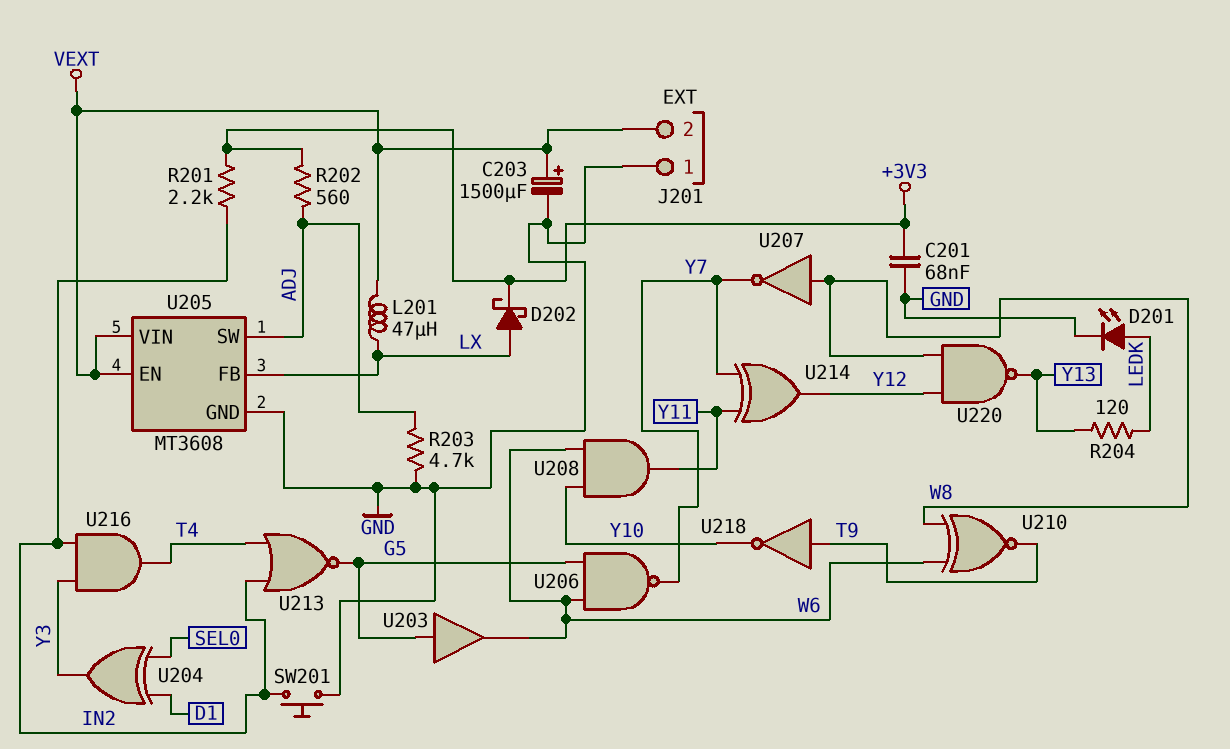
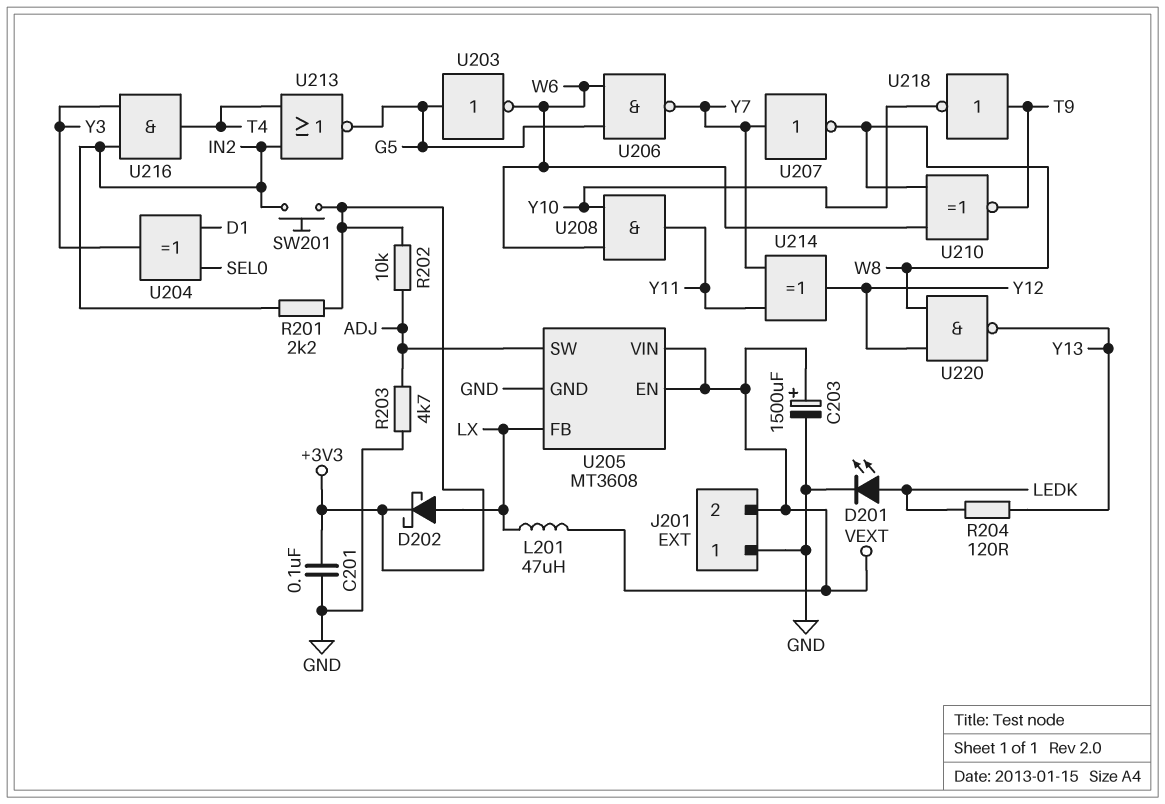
C201: 68nF (+3V3, GND) -> 100nF (+3V3, GND)
R202: 560 (+3V3, ADJ) -> 10k (+3V3, ADJ)
SW201: button (GND, IN2) -> button (+3V3, IN2)
U203: buffer (in G5, out W6) -> NOT (in G5, out W6)
U207: NOT (in W8, out Y7) -> NOT (in Y7, out W8)

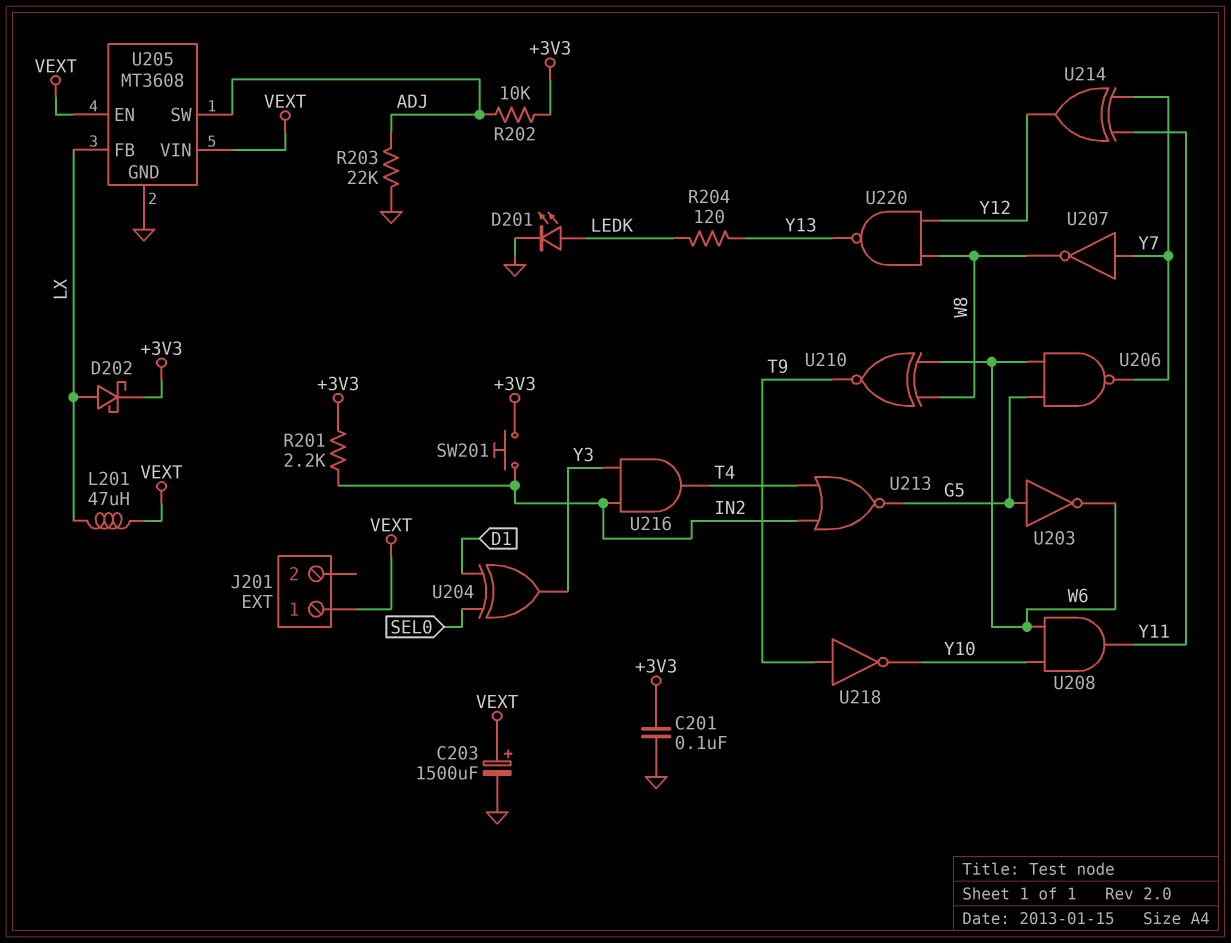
J201 pin 1: GND -> VEXT
J201 pin 2: VEXT -> none
R203: 4.7k (ADJ, GND) -> 22k (ADJ, GND)

